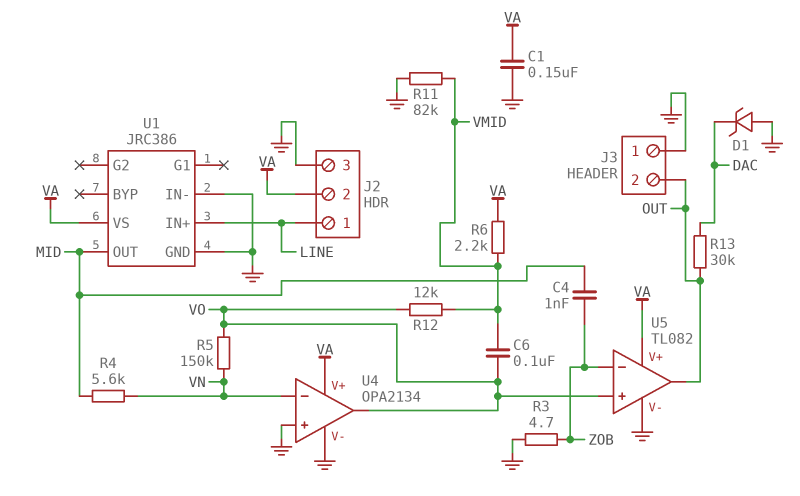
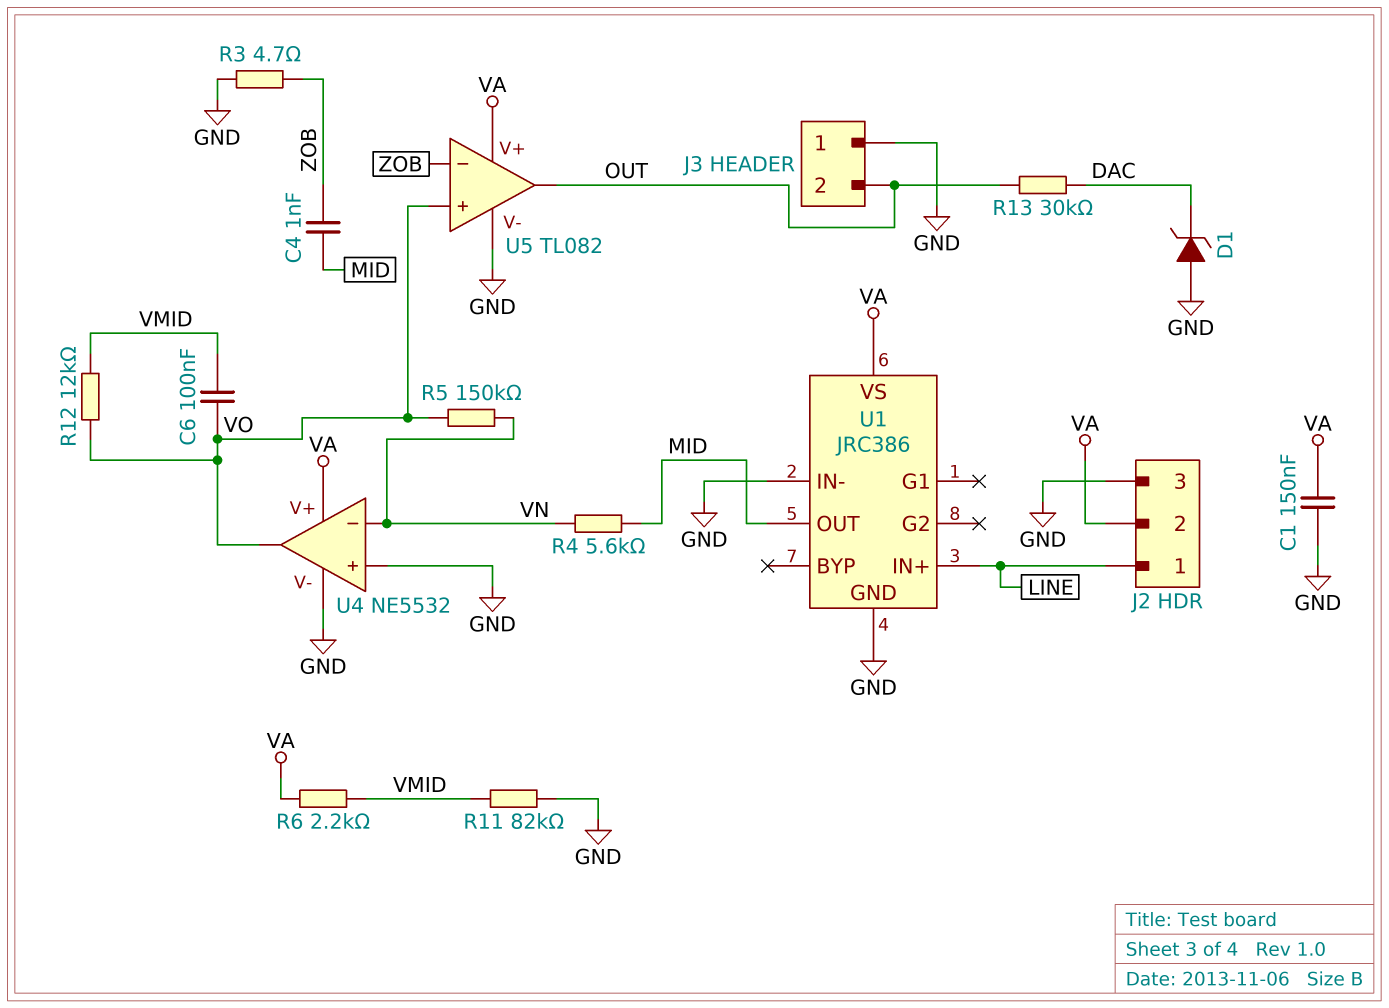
U4: OPA2134 -> NE5532

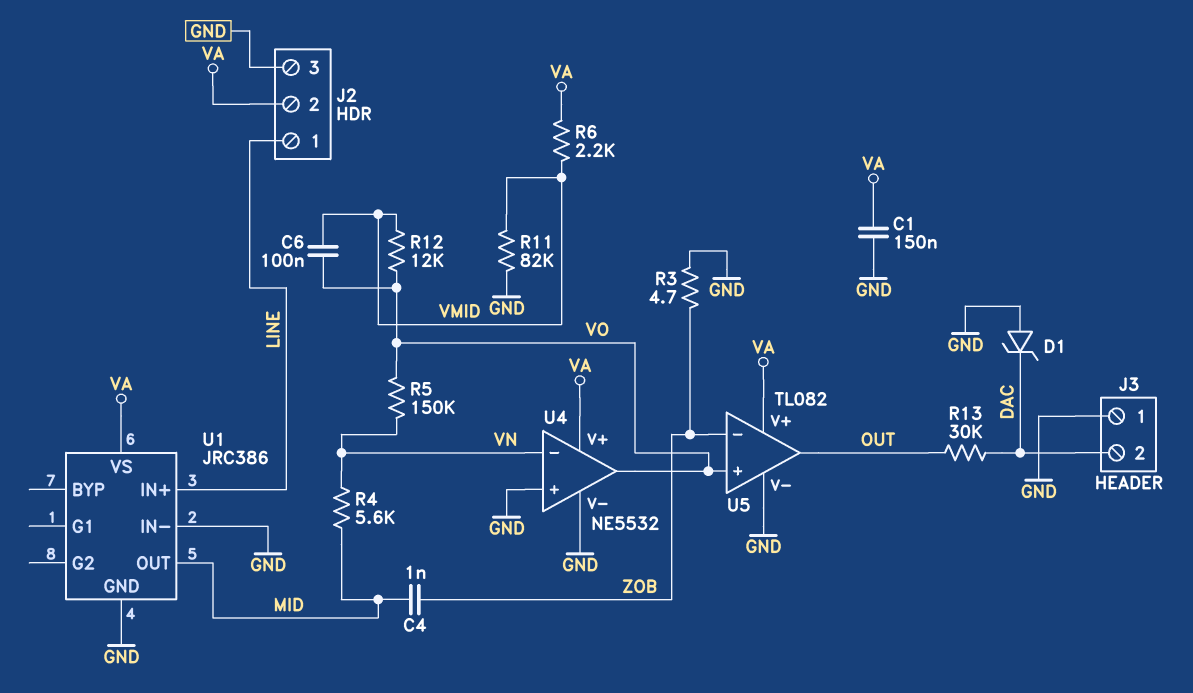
J3 pin 2: OUT -> DAC

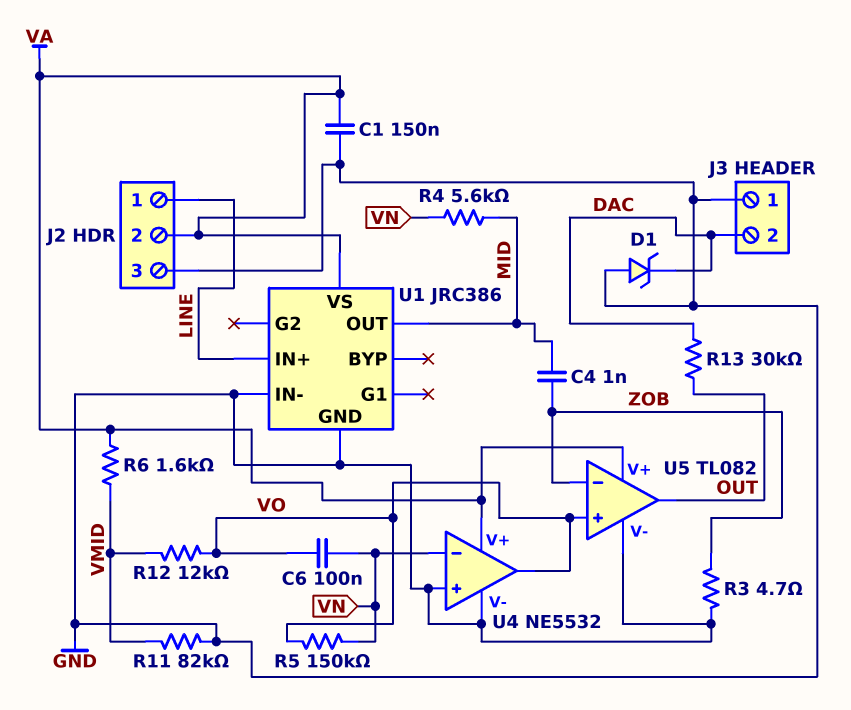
C6: 100nF (VMID, VO) -> 100nF (VN, VO)
R6: 2.2k (VA, VMID) -> 1.6k (VA, VMID)

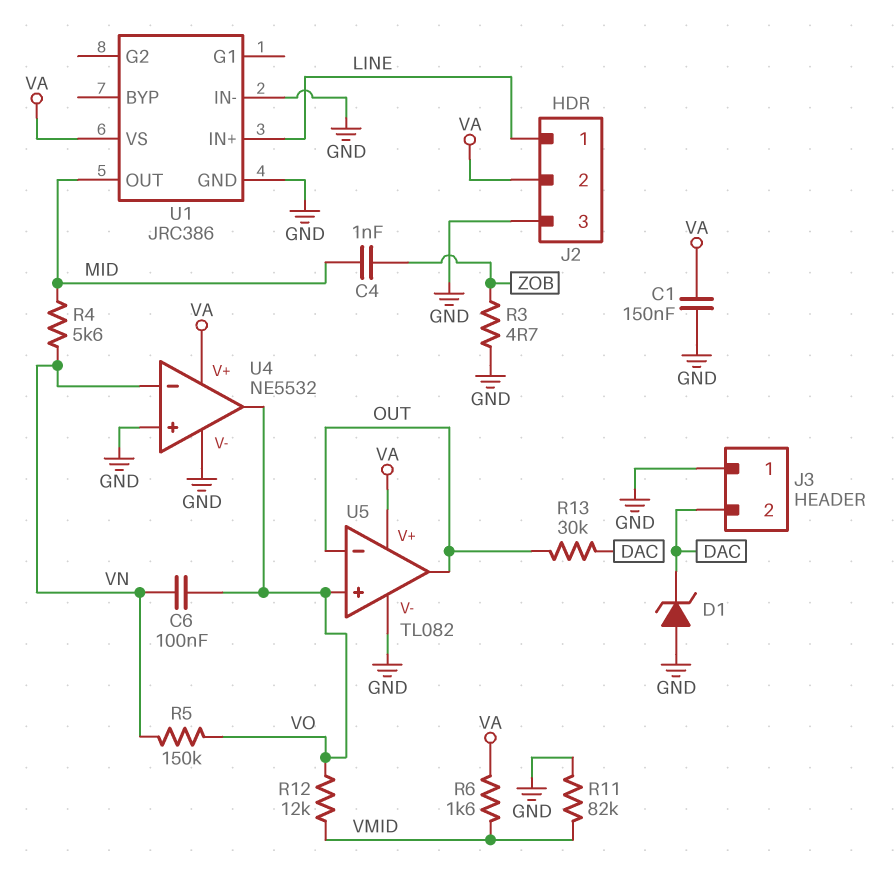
U5 pin in-: ZOB -> OUT

